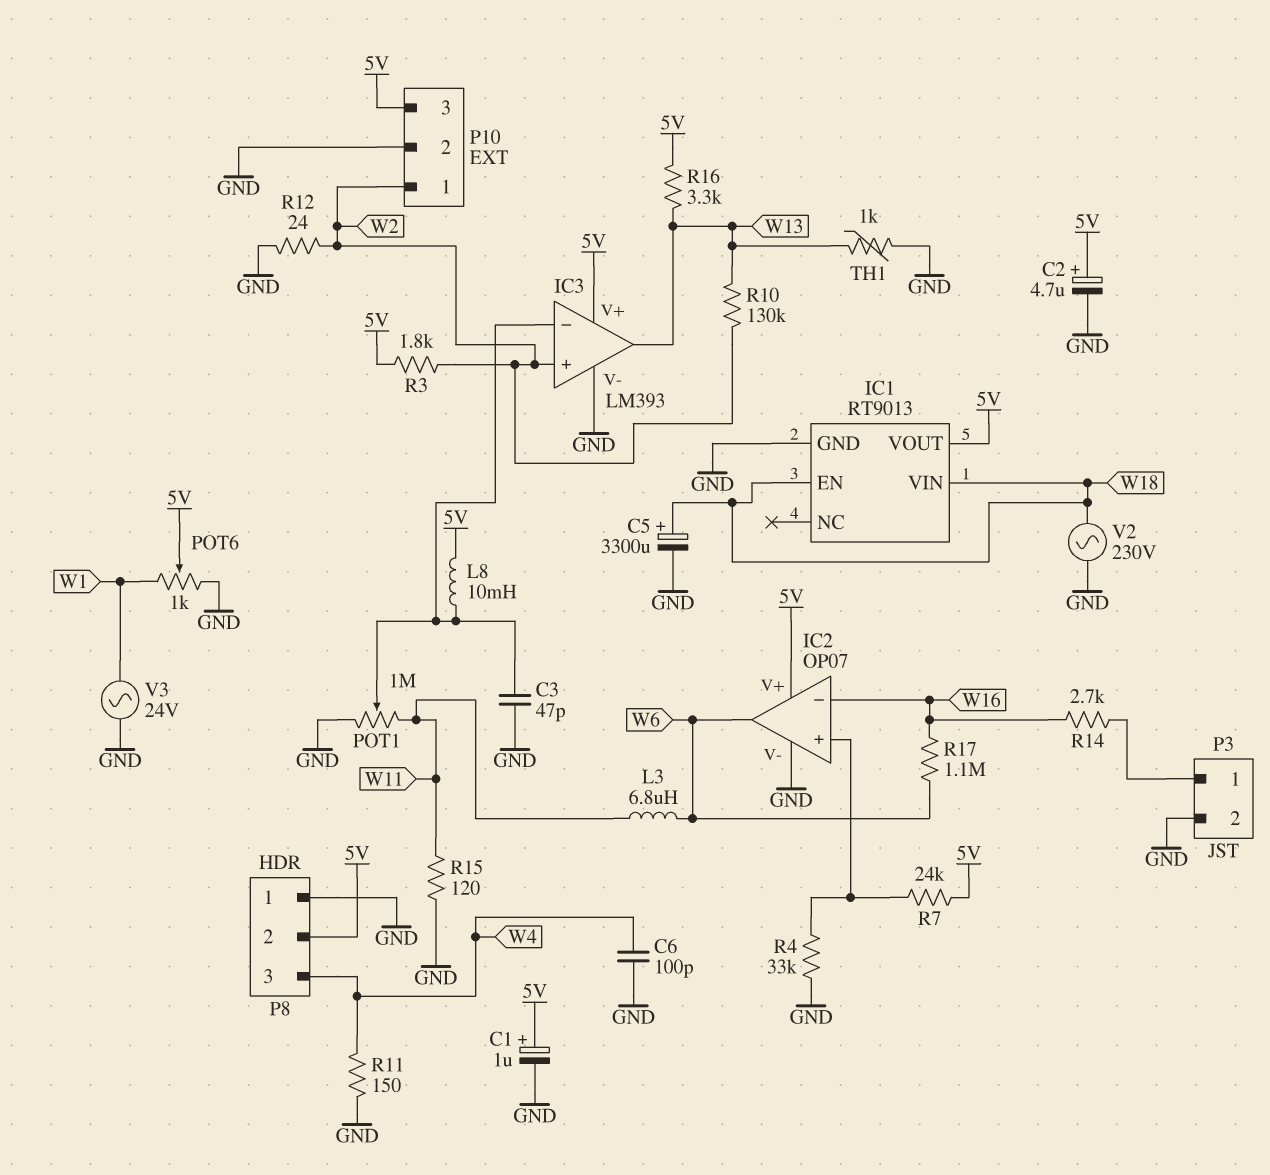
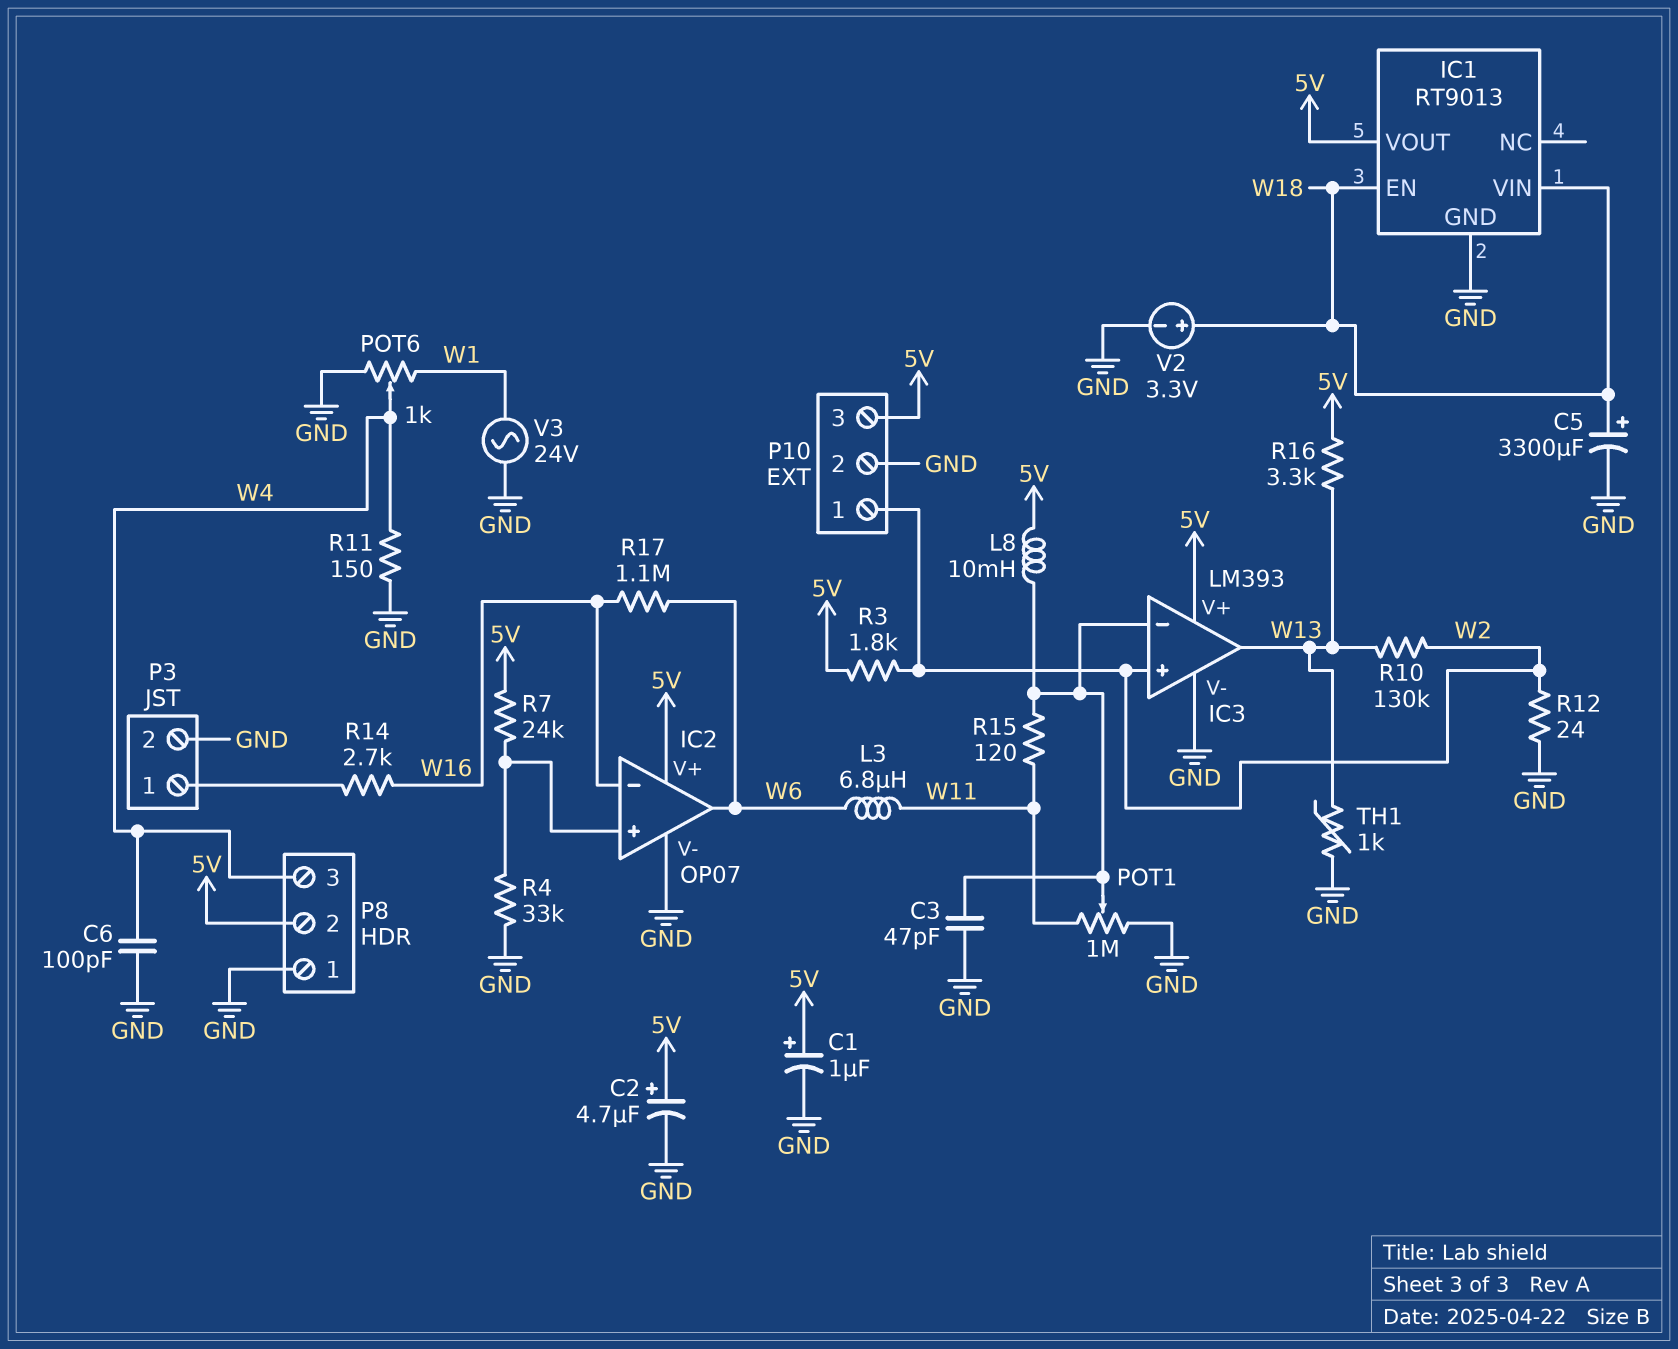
POT6: 1k (GND, W1, wiper 5V) -> 1k (GND, W1, wiper W4)
R15: 120 (GND, W11) -> 120 (IC3/in-, W11)
V2: AC 230V (GND, W18) -> 3.3V (plus W18, minus GND)

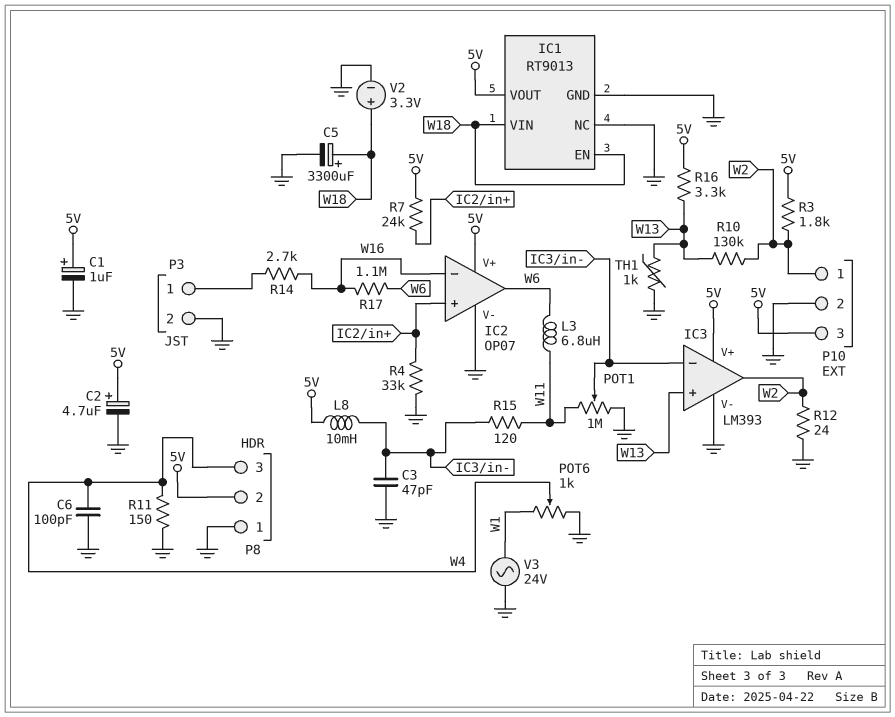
IC1 pin NC: none -> GND
IC3 pin in+: W2 -> W13
IC3 pin out: W13 -> W2

